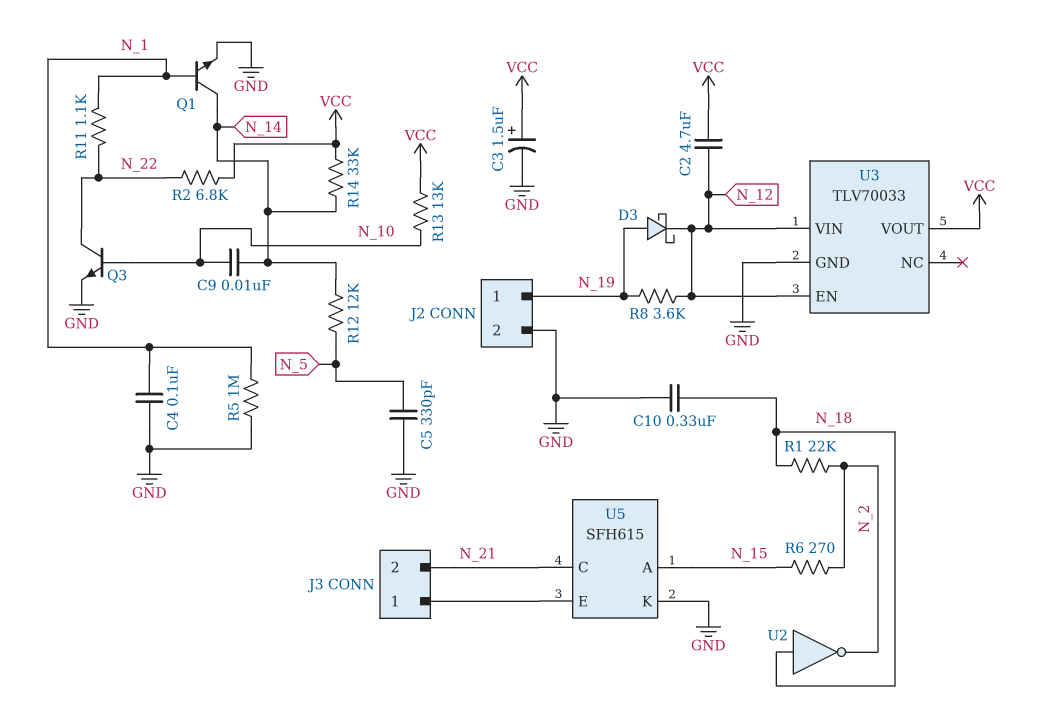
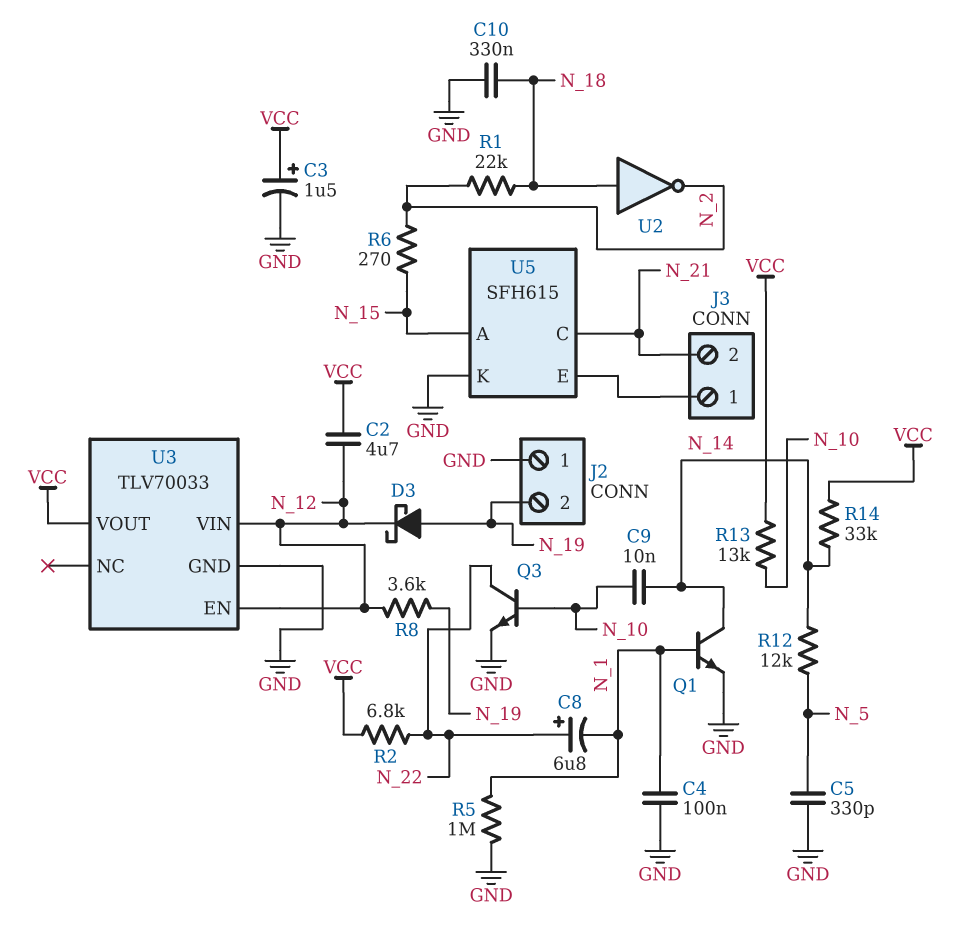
C8: none -> 6.8uF (plus N_22, minus N_1)
J2 pin 1: N_19 -> GND
J2 pin 2: GND -> N_19
R11: 1.1k (N_1, N_22) -> none

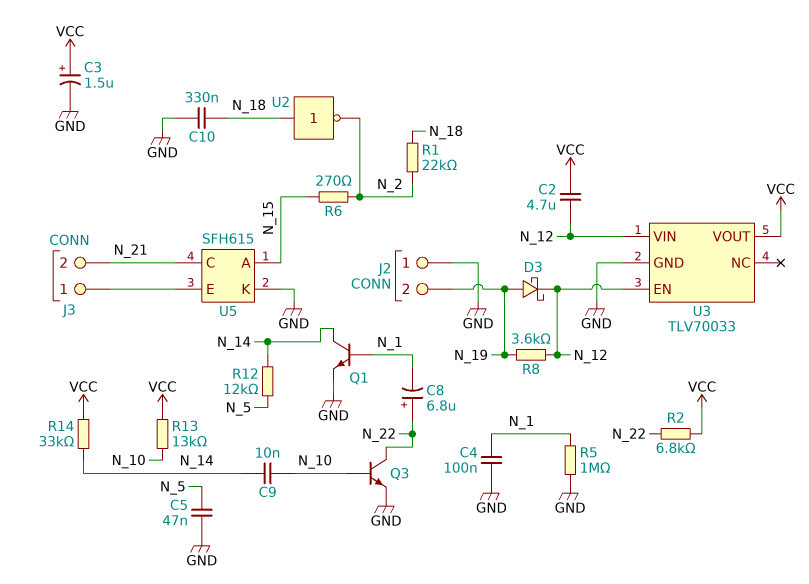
C5: 330pF (GND, N_5) -> 47nF (GND, N_5)

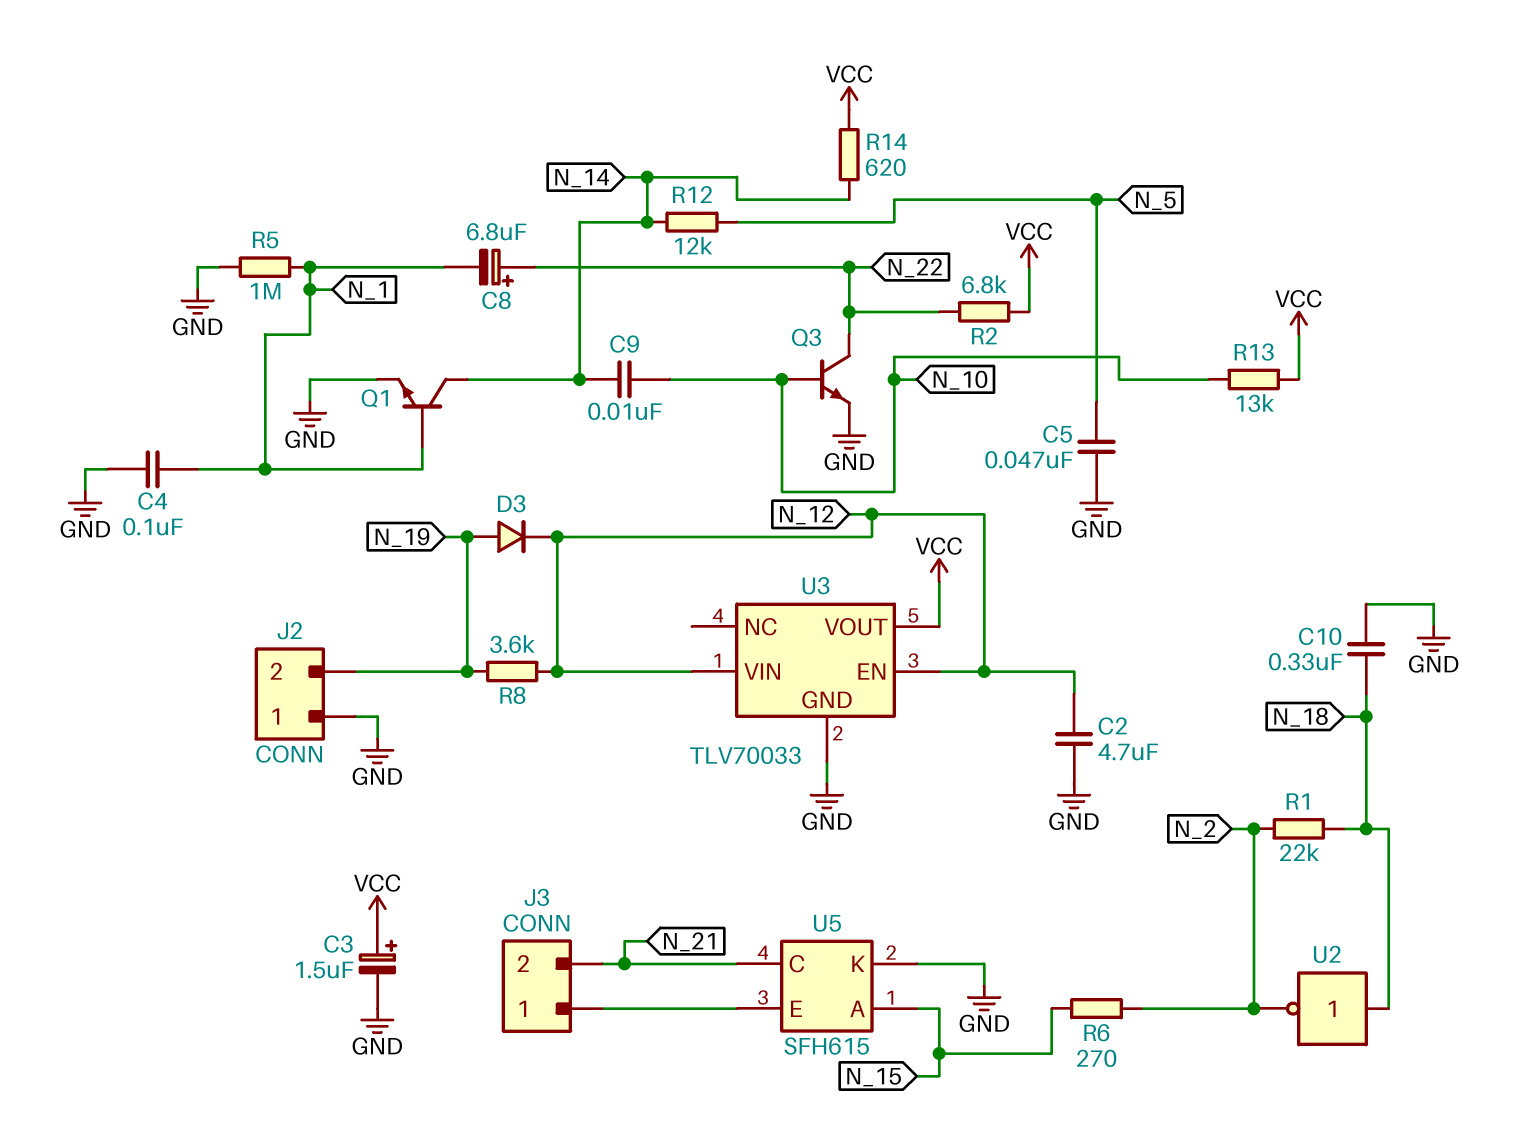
C2: 4.7uF (N_12, VCC) -> 4.7uF (GND, N_12)
D3: schottky (A N_19, K N_12) -> diode (A N_19, K N_12)
R14: 33k (N_14, VCC) -> 620 (N_14, VCC)

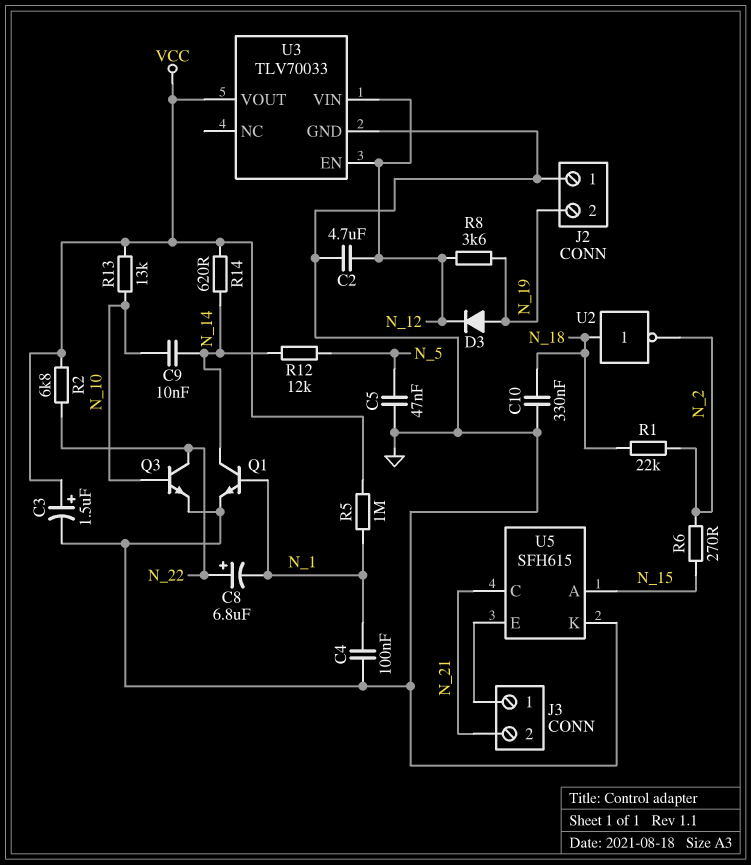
R5: 1M (GND, N_1) -> 1M (N_1, VCC)

